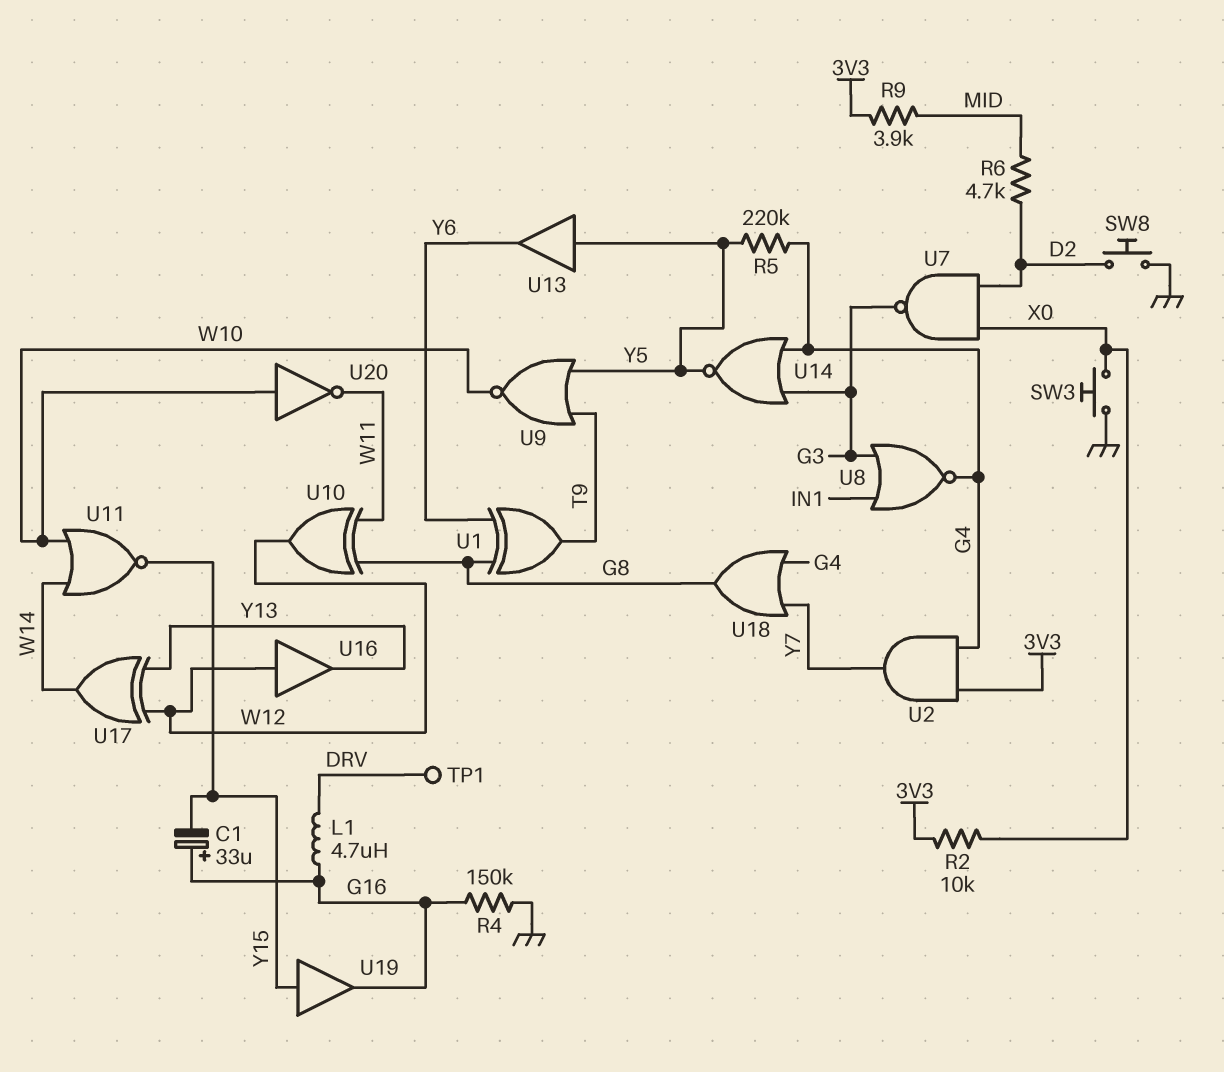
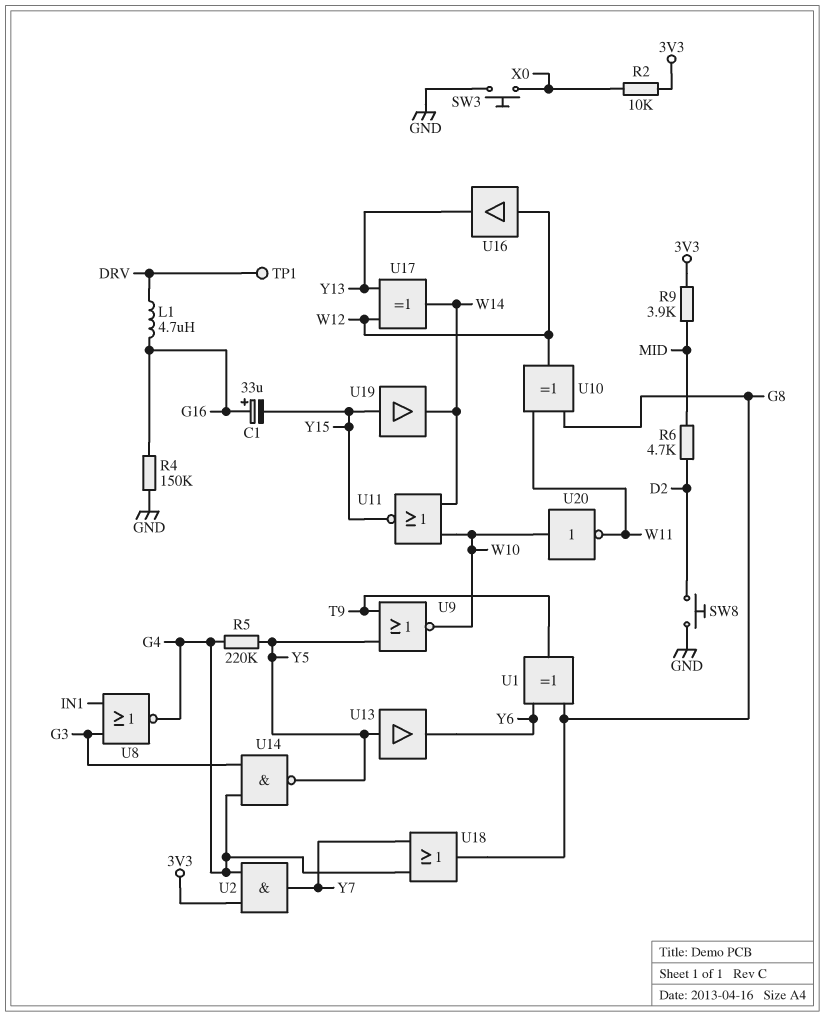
U7: NAND (in D2, in X0, out G3) -> none
U14: NOR (in G3, in G4, out Y5) -> NAND (in G3, in G4, out Y5)
U19: buffer (in Y15, out G16) -> buffer (in Y15, out W14)

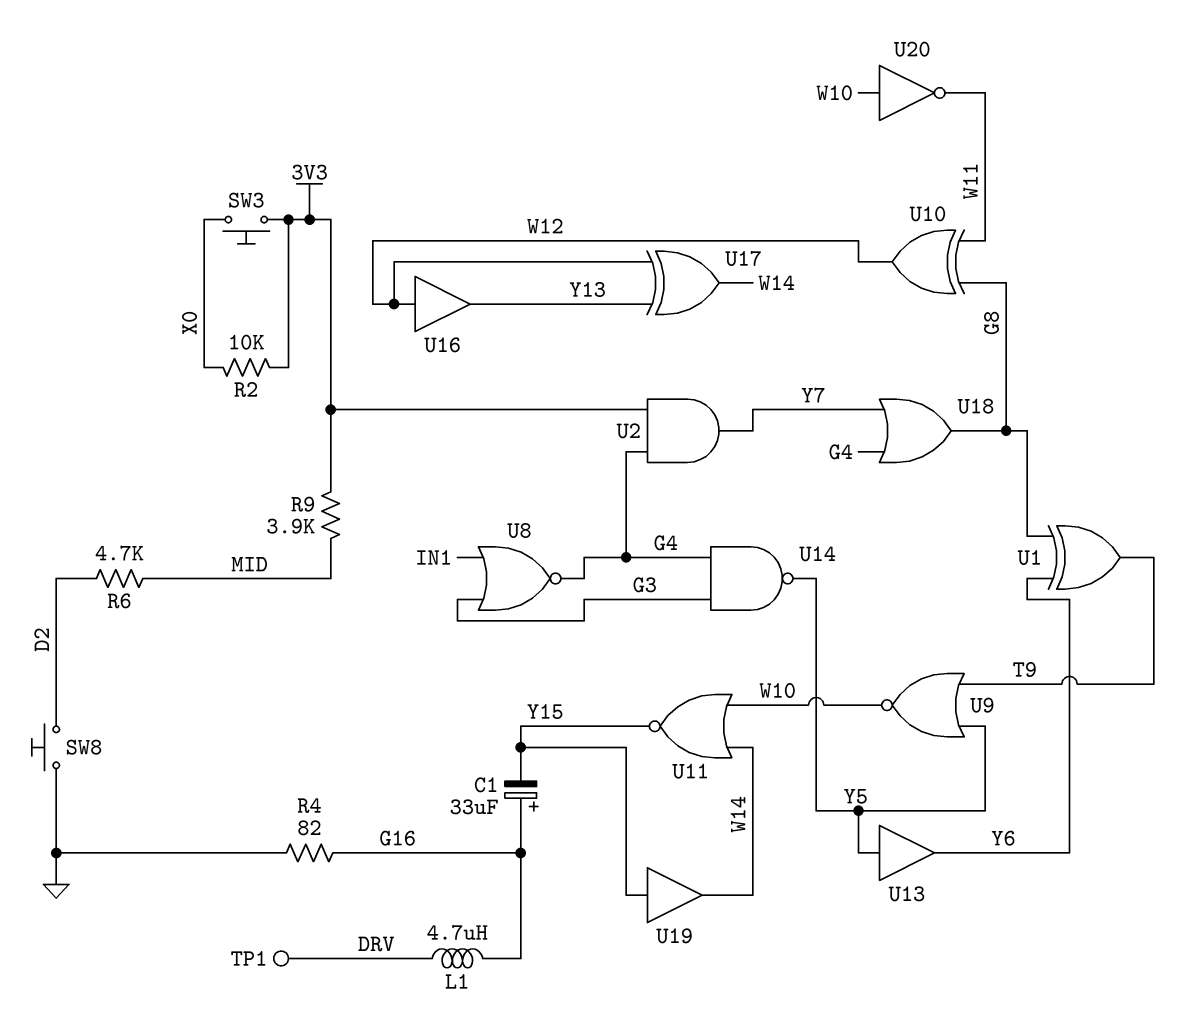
R4: 150k (G16, GND) -> 82 (G16, GND)
R5: 220k (G4, Y5) -> none
SW3: button (GND, X0) -> button (3V3, X0)

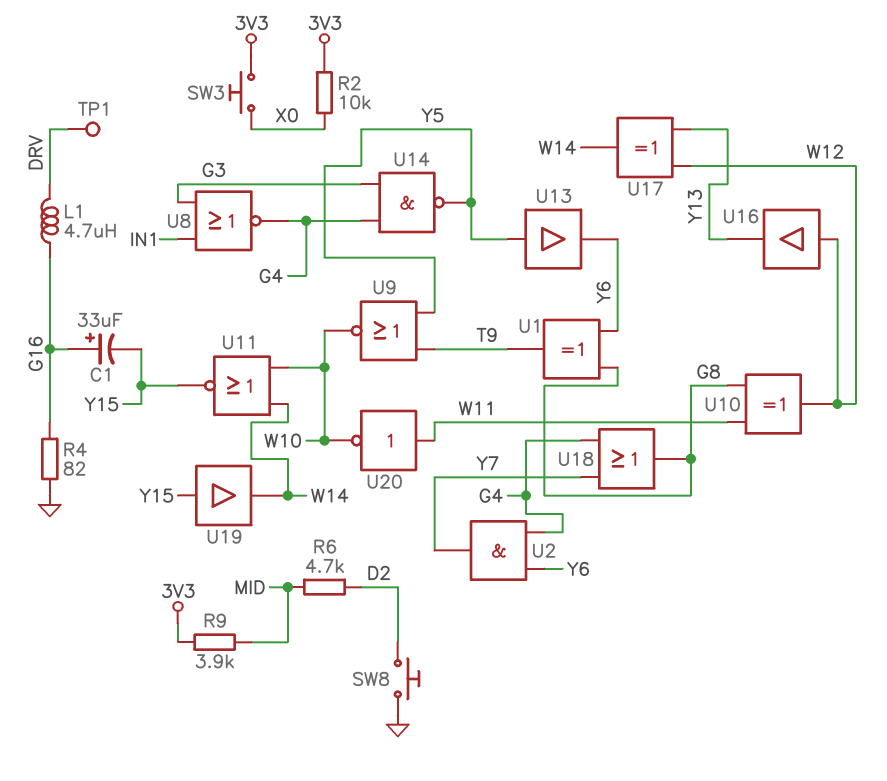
U2: AND (in 3V3, in G4, out Y7) -> AND (in G4, in Y6, out Y7)
U20: NOT (in W10, out W11) -> NOT (in W11, out W10)

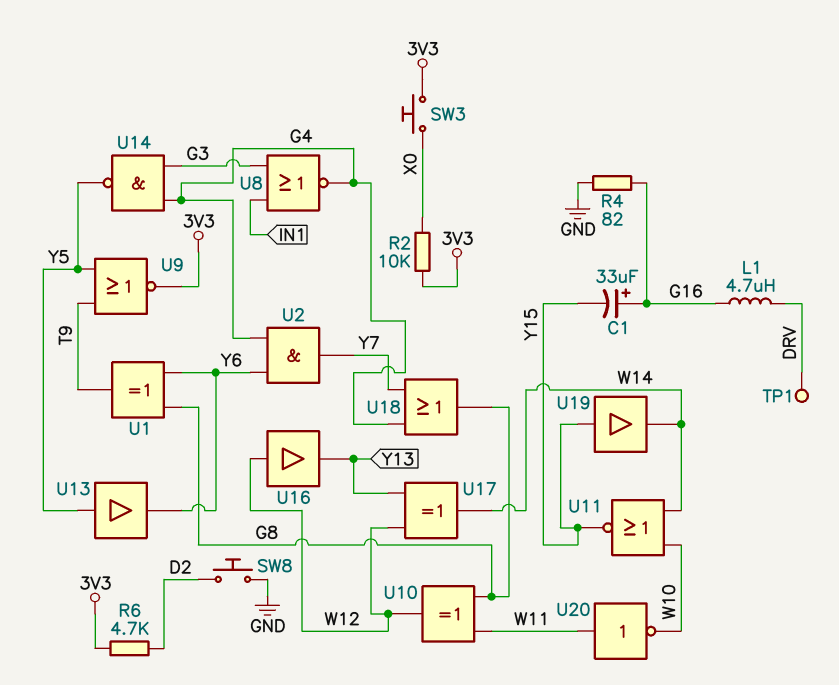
R6: 4.7k (D2, MID) -> 4.7k (3V3, D2)
R9: 3.9k (3V3, MID) -> none
U9: NOR (in T9, in Y5, out W10) -> NOR (in T9, in Y5, out 3V3)

